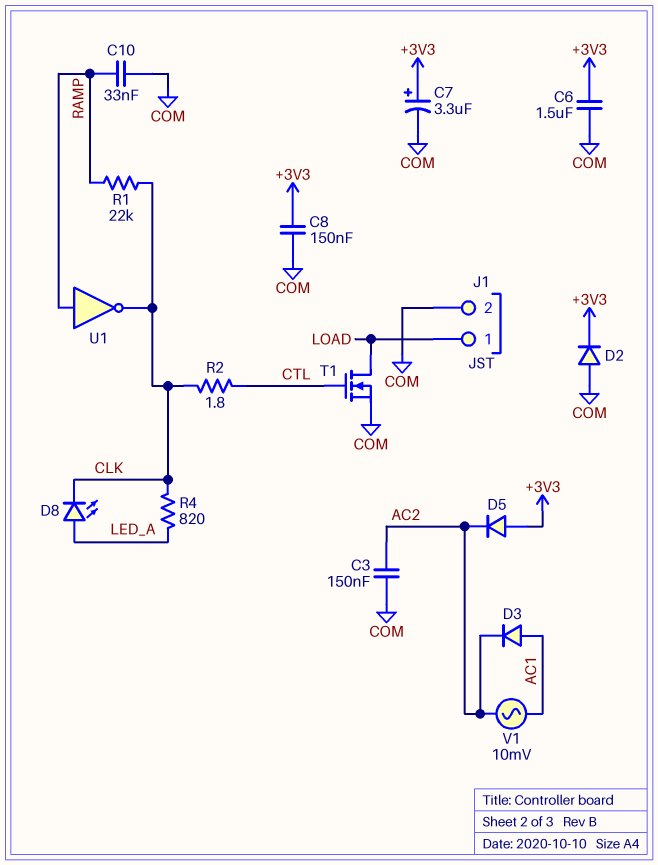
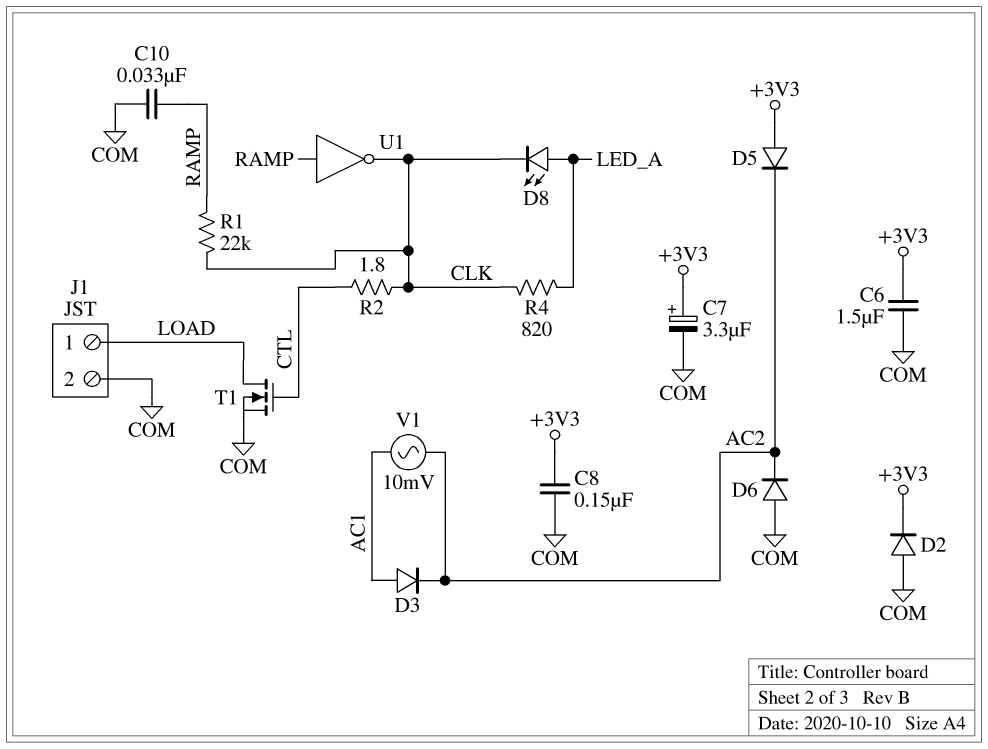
C3: 150nF (AC2, COM) -> none
D6: none -> diode (A COM, K AC2)

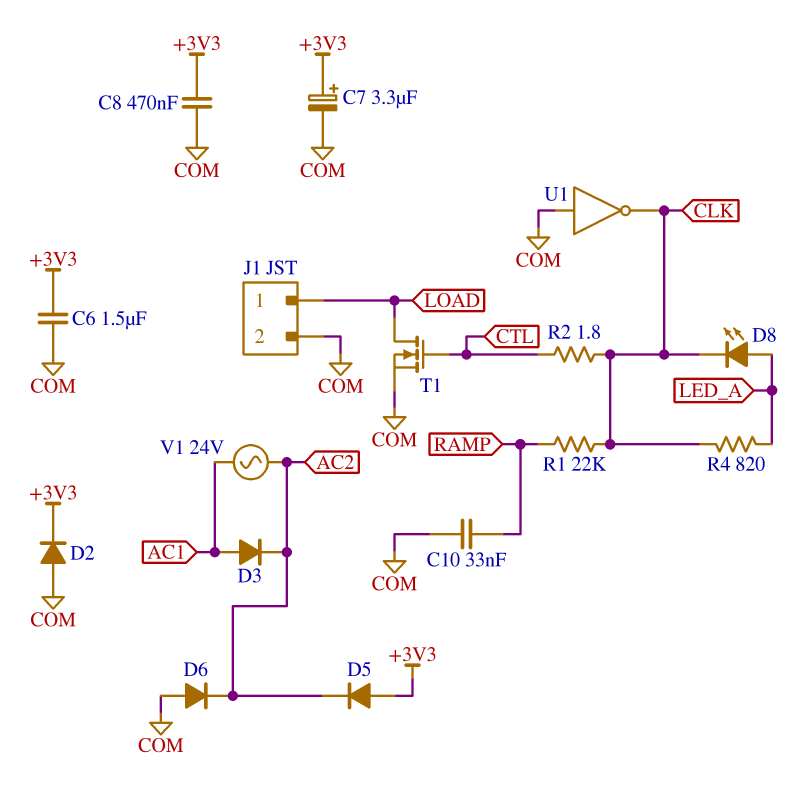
C8: 150nF (+3V3, COM) -> 470nF (+3V3, COM)
U1: NOT (in RAMP, out CLK) -> NOT (in COM, out CLK)
V1: AC 10mV (AC1, AC2) -> AC 24V (AC1, AC2)

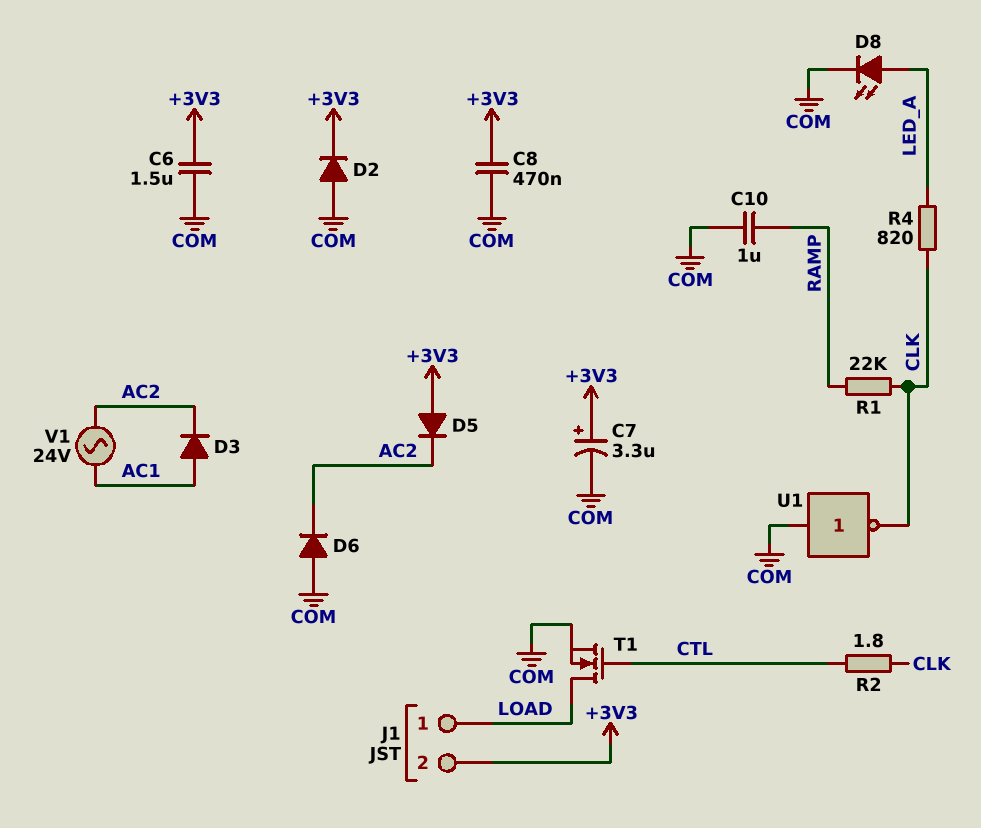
C10: 33nF (COM, RAMP) -> 1uF (COM, RAMP)
D8: LED (A LED_A, K CLK) -> LED (A LED_A, K COM)
J1 pin 2: COM -> +3V3

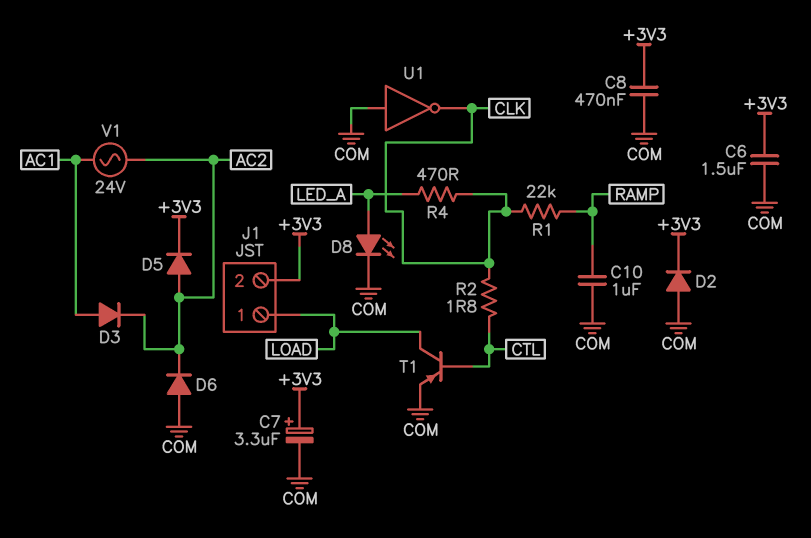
D5: diode (A +3V3, K AC2) -> diode (A AC2, K +3V3)
R4: 820 (CLK, LED_A) -> 470 (CLK, LED_A)
T1: NMOS (G CTL, D LOAD, S COM) -> PNP (B CTL, C LOAD, E COM)

